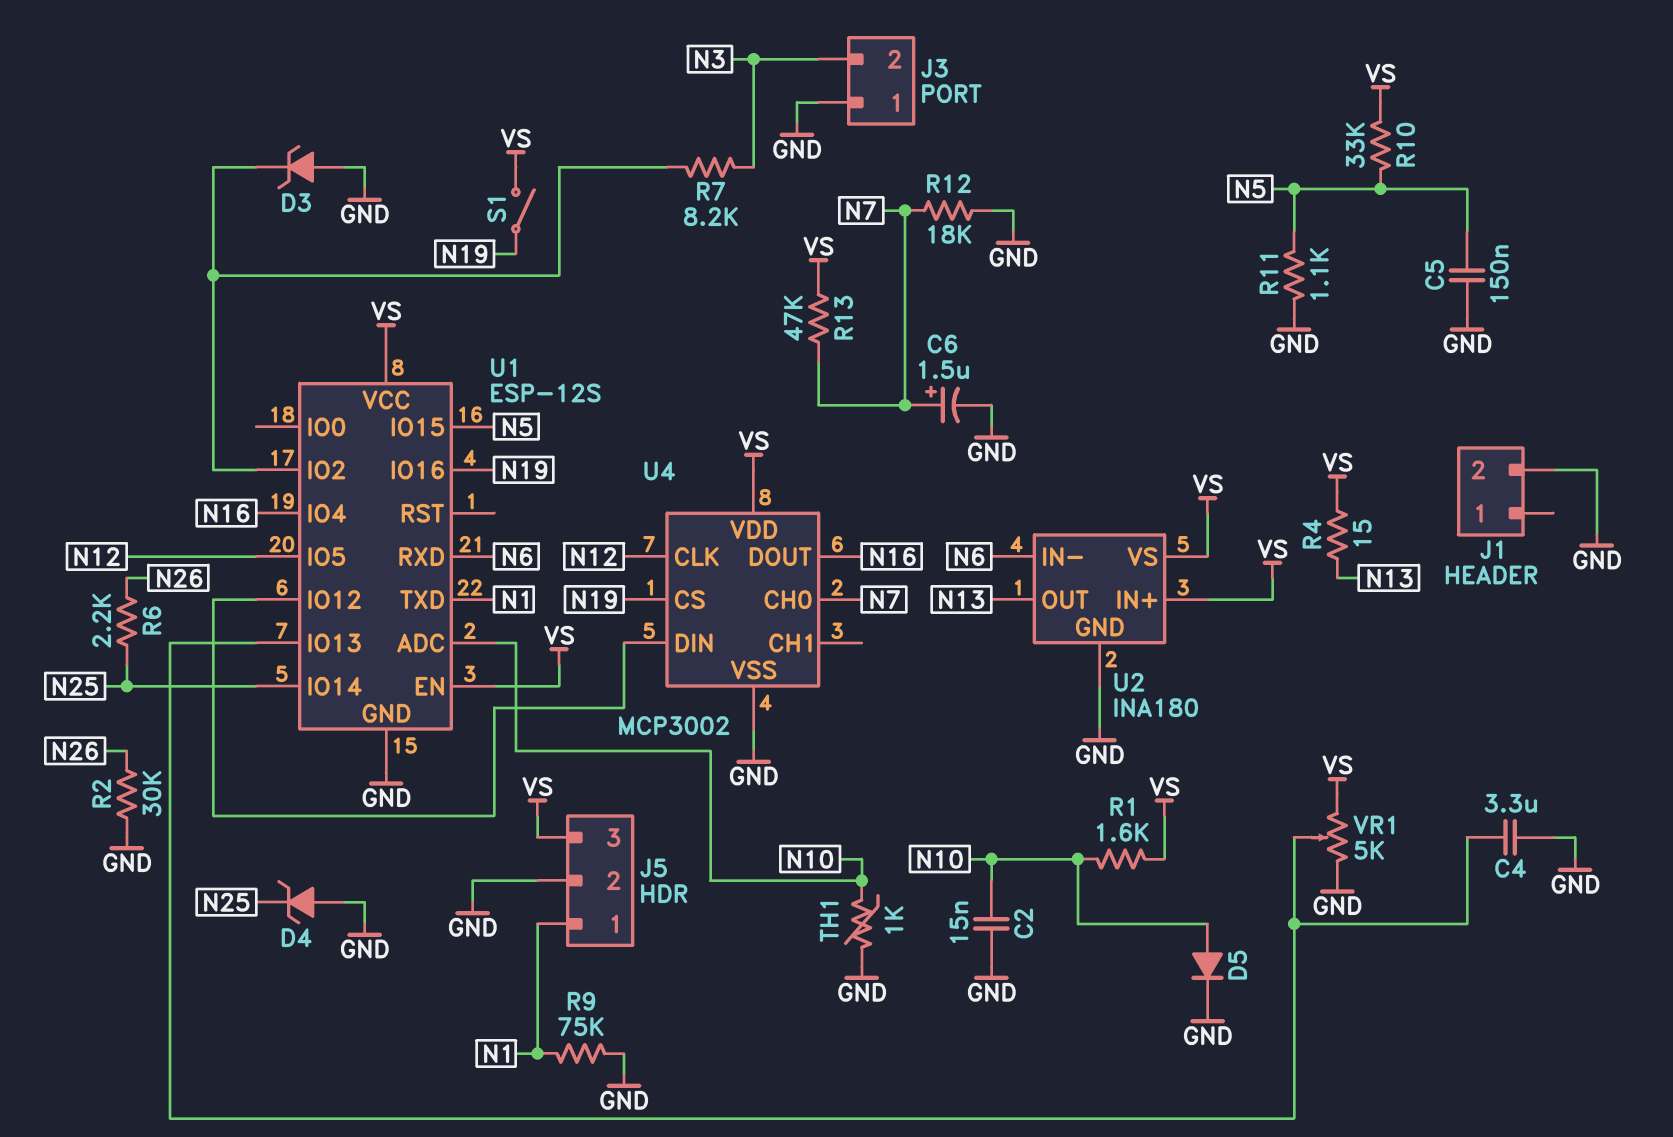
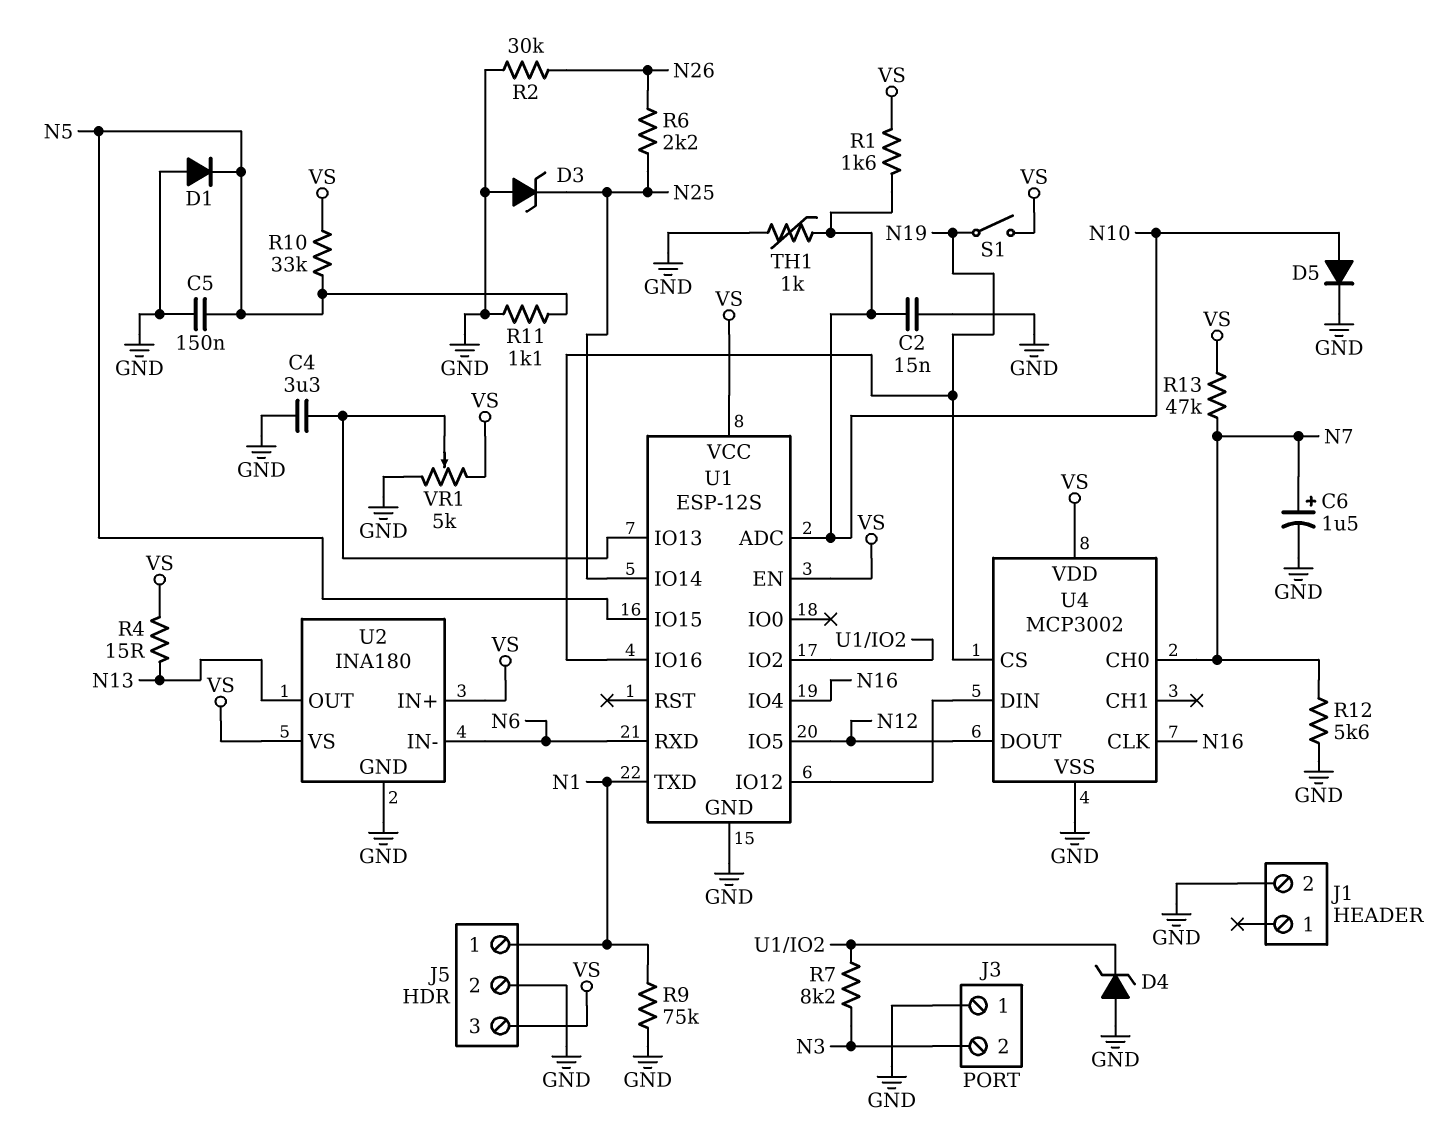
D1: none -> diode (A GND, K N5)
D3: zener (A GND, K U1/IO2) -> zener (A GND, K N25)
D4: zener (A GND, K N25) -> zener (A GND, K U1/IO2)
R12: 18k (GND, N7) -> 5.6k (GND, N7)
U4 pin CLK: N12 -> N16
U4 pin DOUT: N16 -> N12

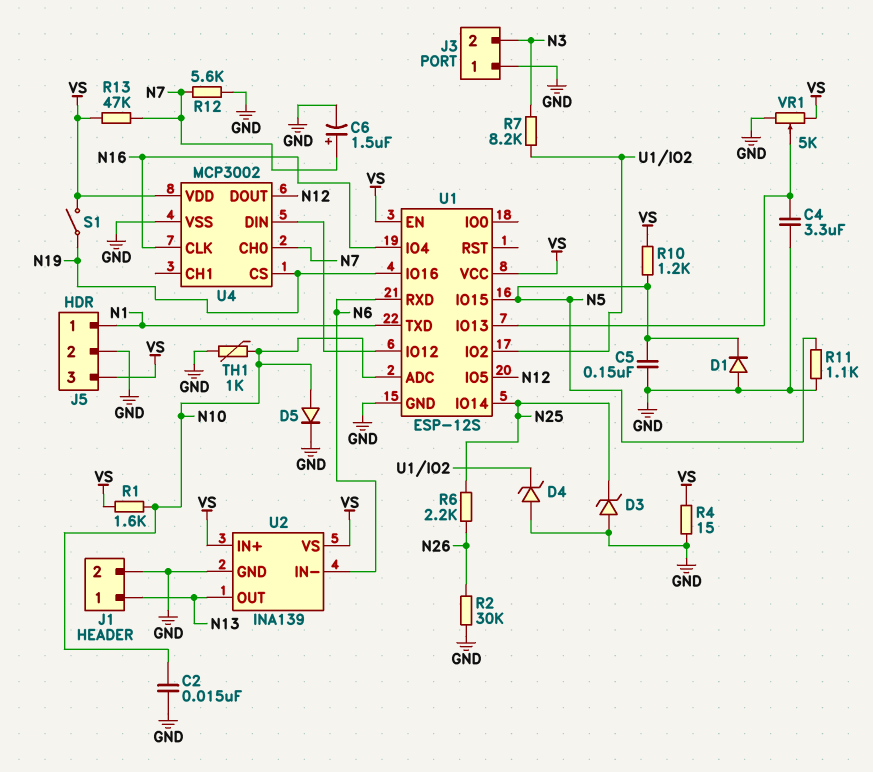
J1 pin 1: none -> N13
R4: 15 (N13, VS) -> 15 (GND, VS)
R9: 75k (GND, N1) -> none
R10: 33k (N5, VS) -> 1.2k (N5, VS)
U2: INA180 -> INA139

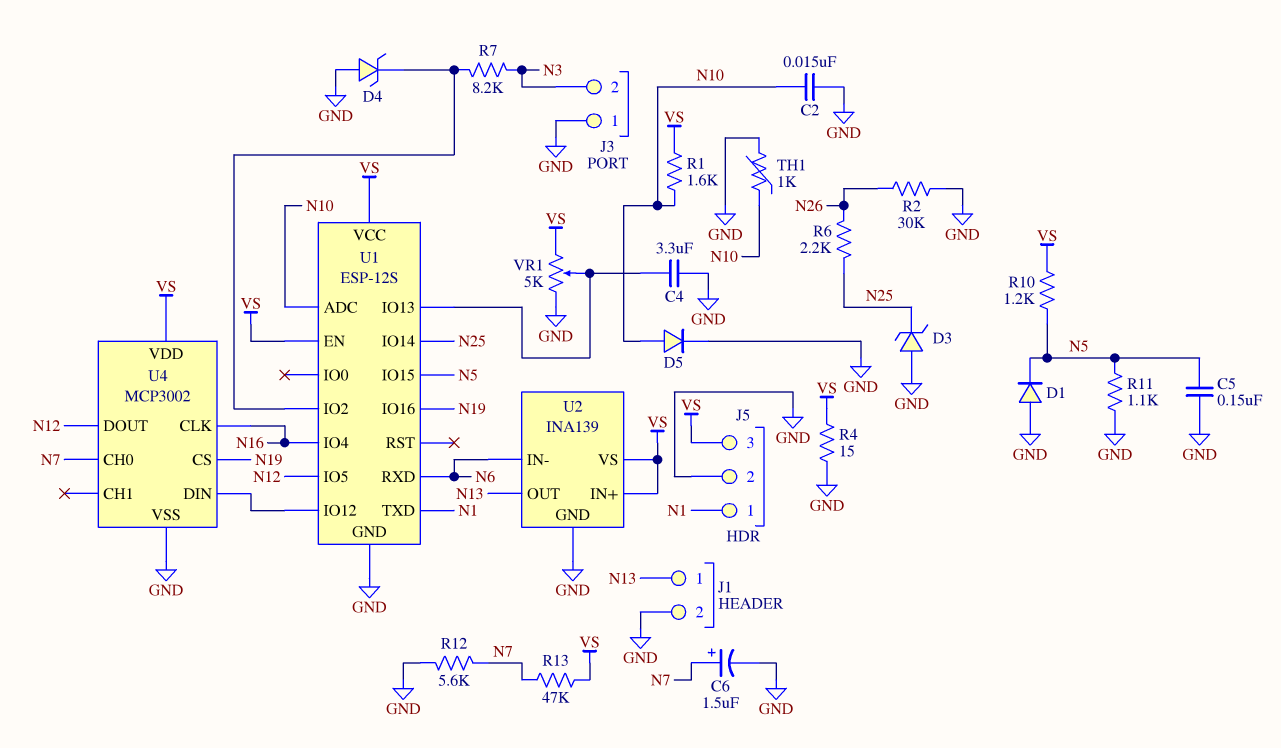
S1: switch (N19, VS) -> none

